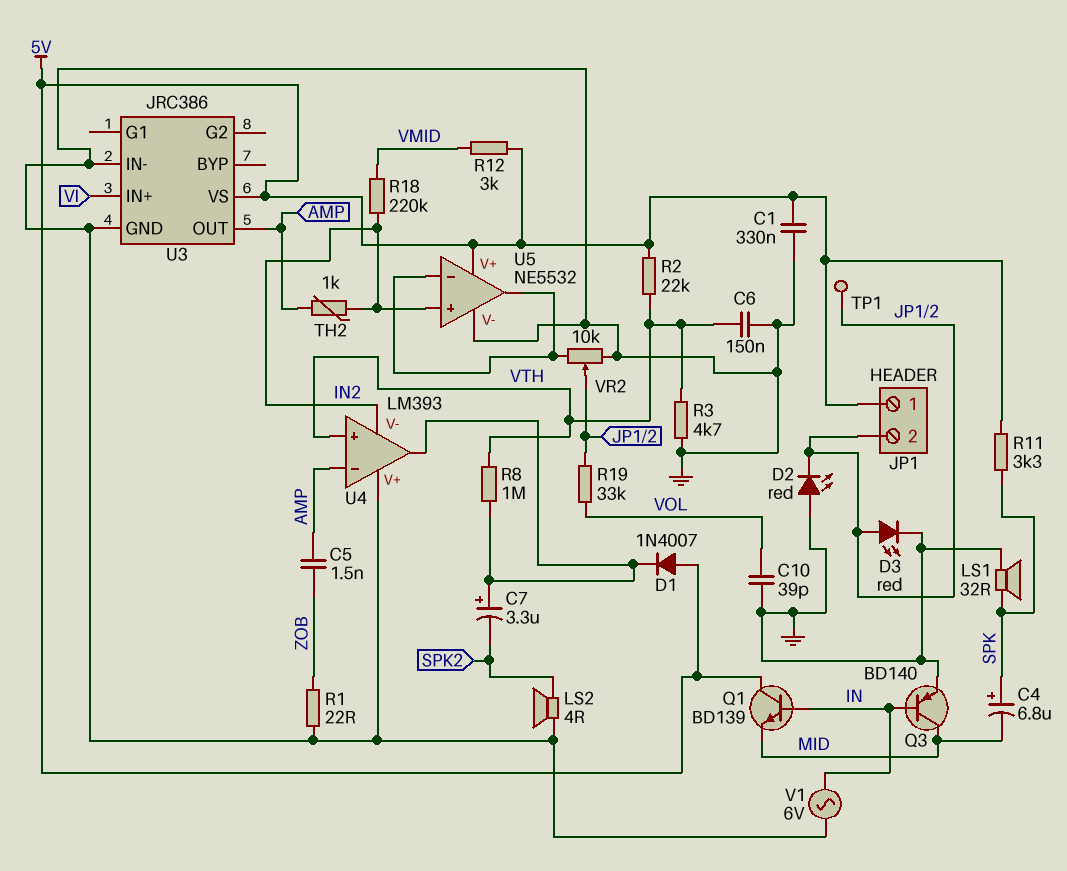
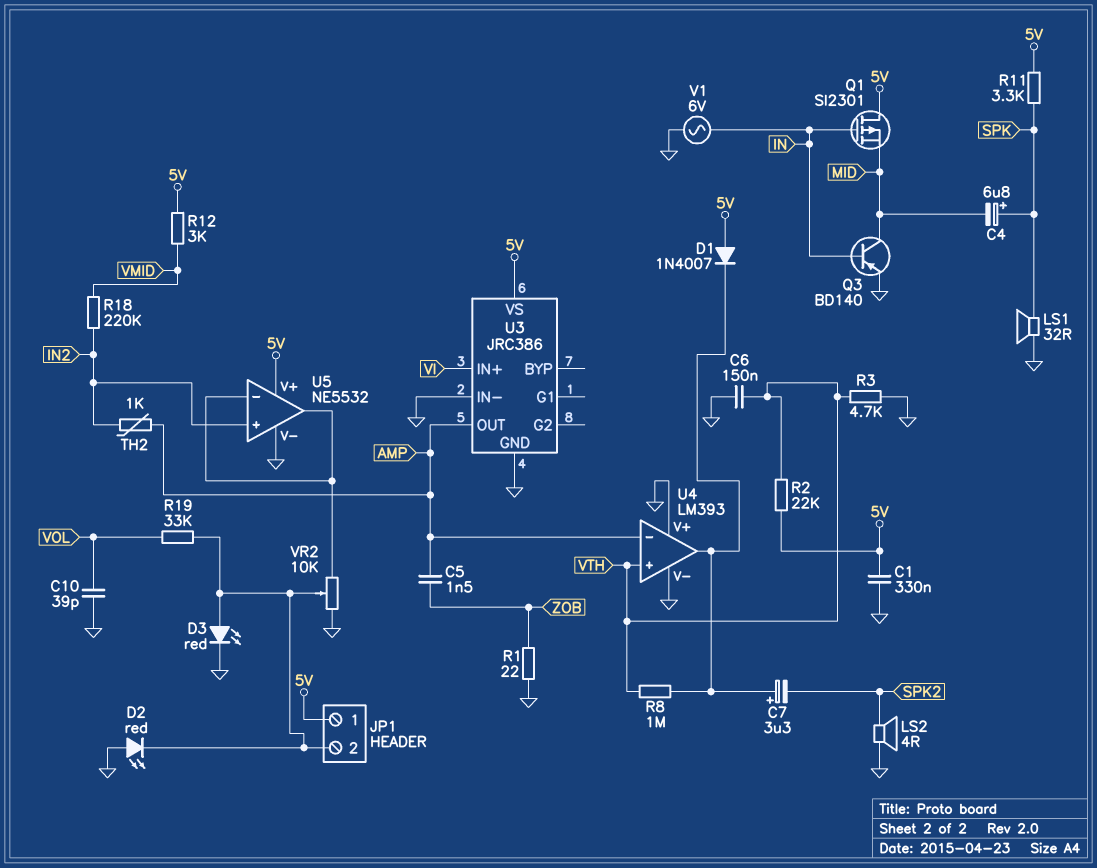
Q1: NPN BD139 (B IN, C 5V, E MID) -> PMOS SI2301 (G IN, D 5V, S MID)
TP1: test point (JP1/2) -> none
U4 pin V-: IN2 -> GND

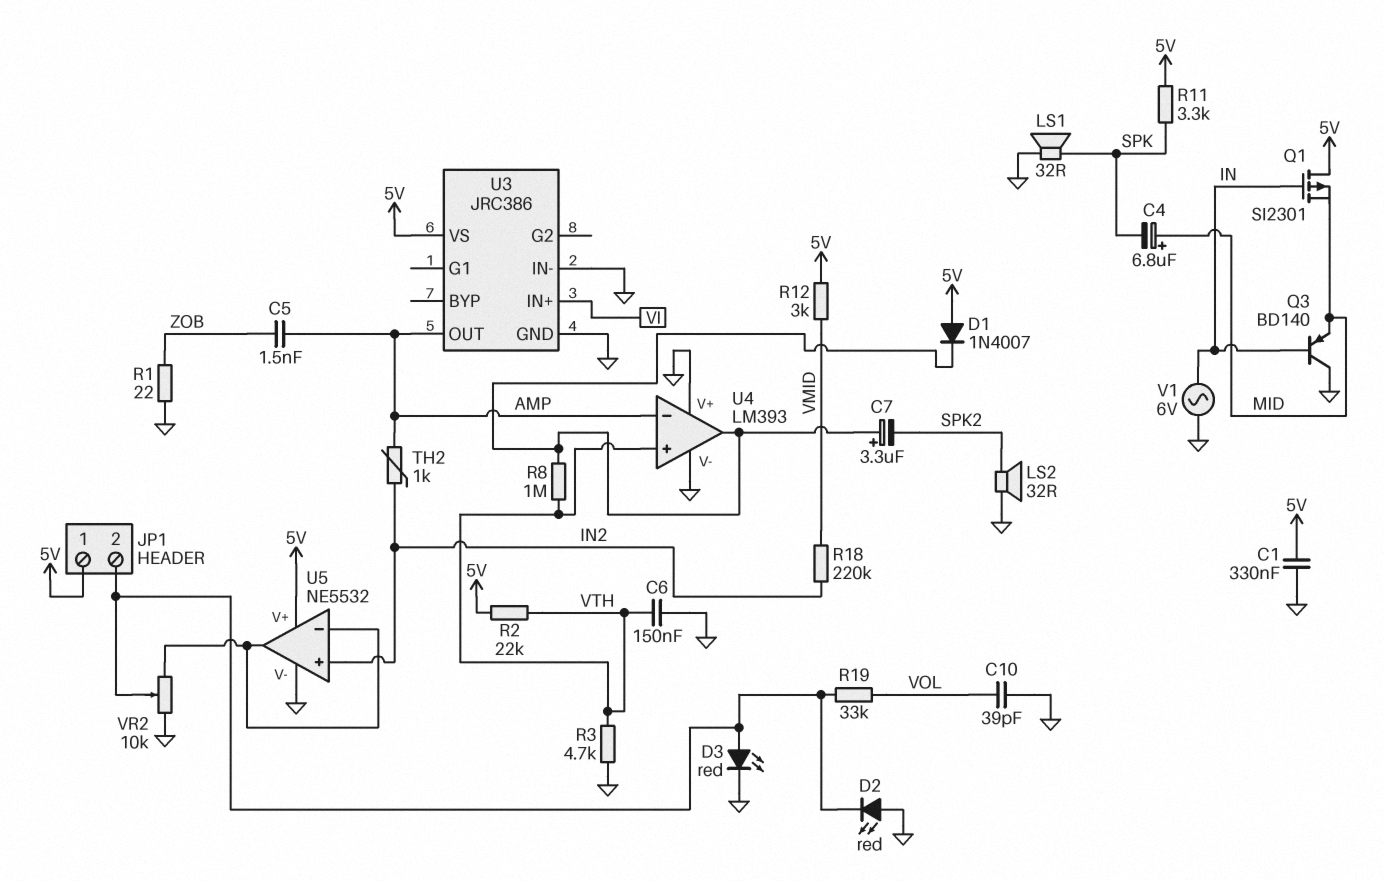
C4: 6.8uF (plus SPK, minus MID) -> 6.8uF (plus MID, minus SPK)
LS2: speaker 4R (GND, SPK2) -> speaker 32R (GND, SPK2)
Q3: PNP BD140 (B IN, C MID, E GND) -> PNP BD140 (B IN, C GND, E MID)

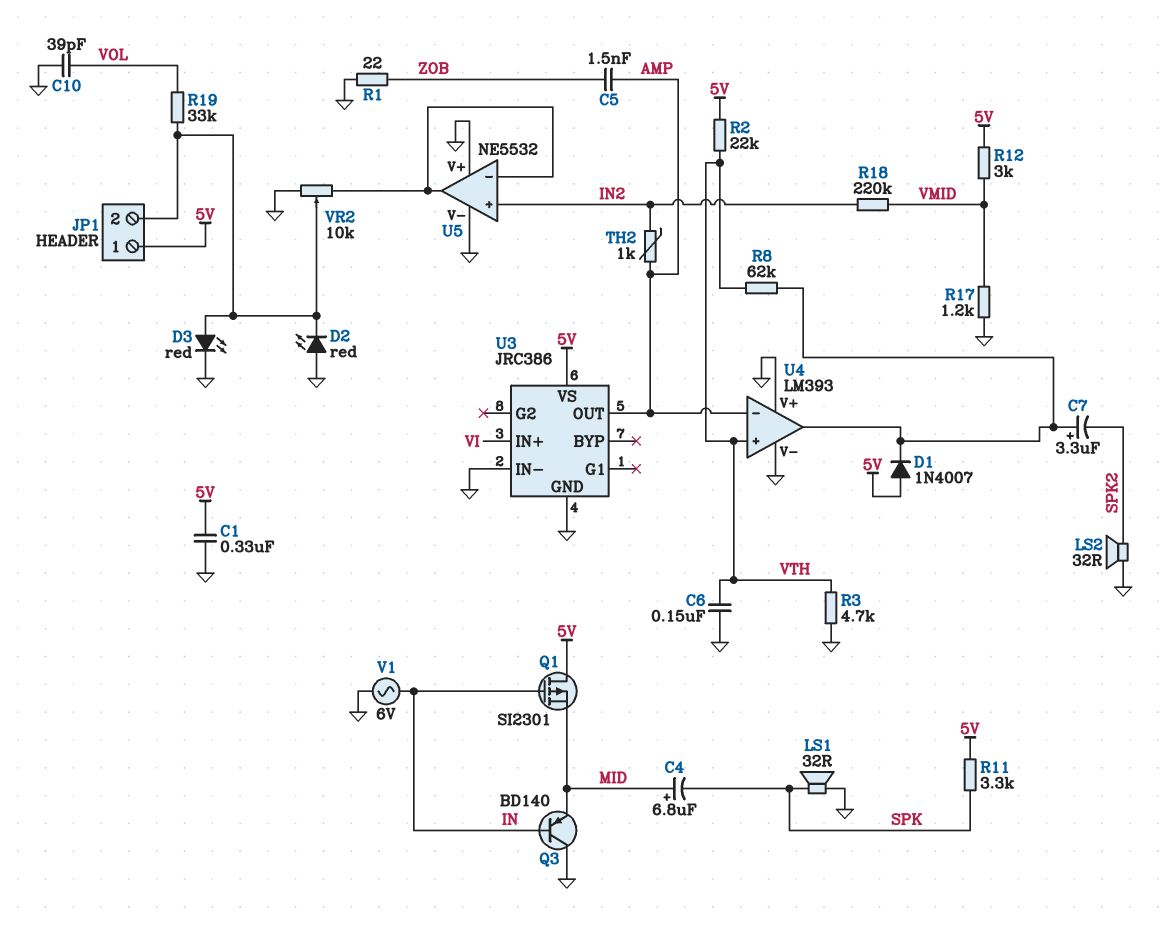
R8: 1M (U4/out, VTH) -> 62k (U4/out, VTH)
R17: none -> 1.2k (GND, VMID)
U5 pin V+: 5V -> GND

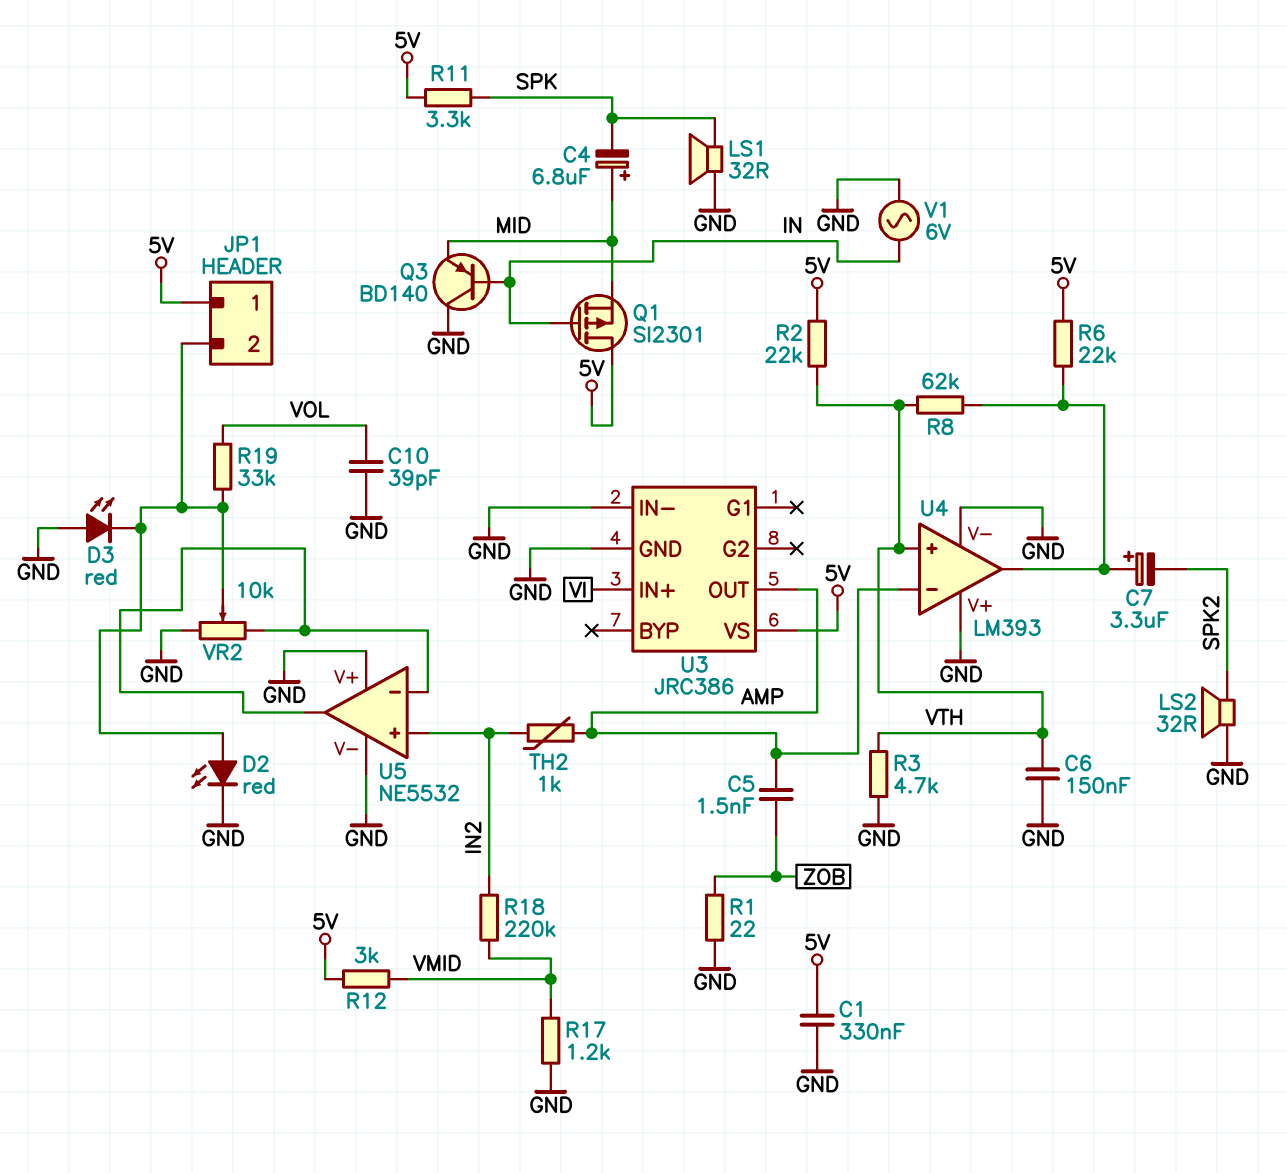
D1: diode 1N4007 (A 5V, K U4/out) -> none
D2: LED red (A GND, K JP1/2) -> LED red (A JP1/2, K GND)
D3: LED red (A JP1/2, K GND) -> LED red (A GND, K JP1/2)
R6: none -> 22k (5V, U4/out)

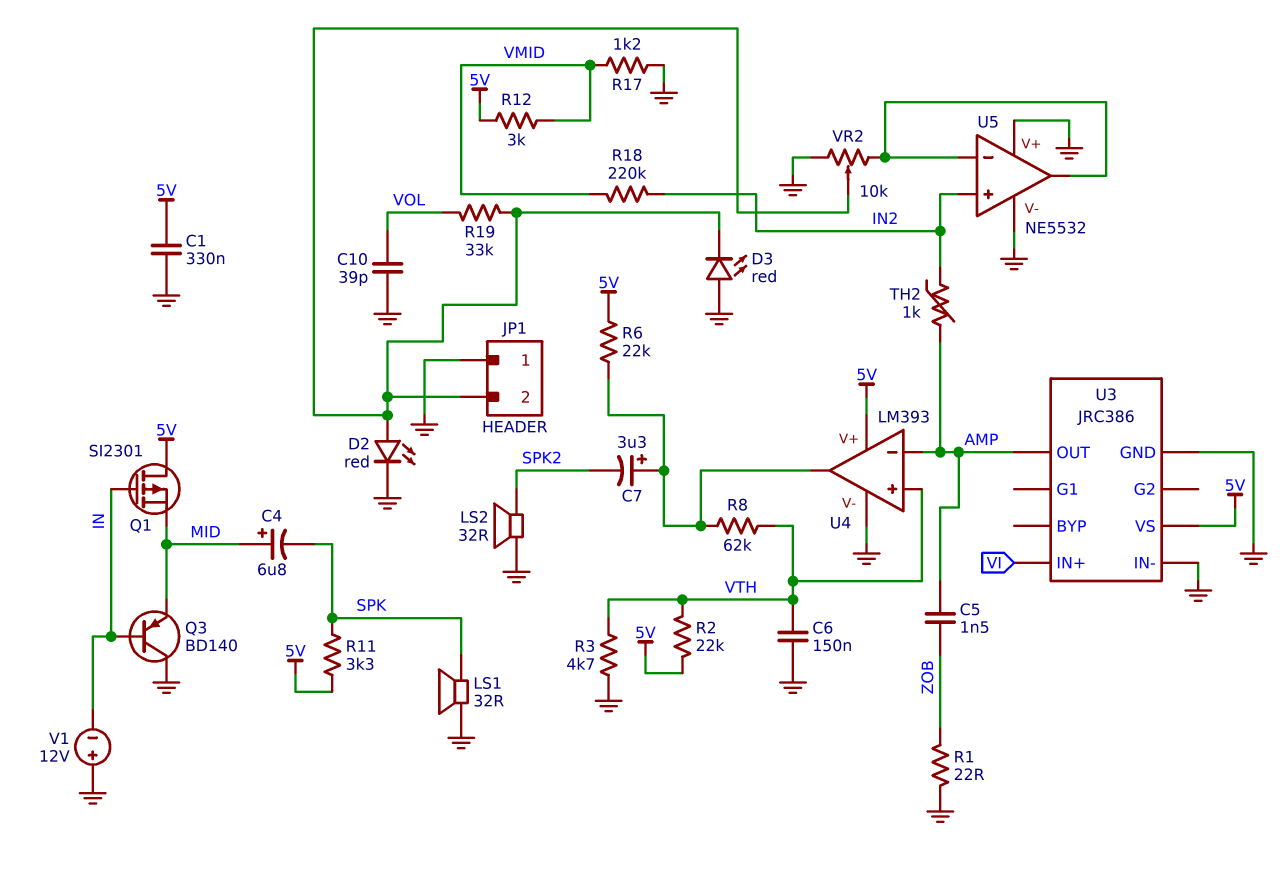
JP1 pin 1: 5V -> GND
U4 pin V+: GND -> 5V
V1: AC 6V (GND, IN) -> 12V (plus GND, minus IN)

